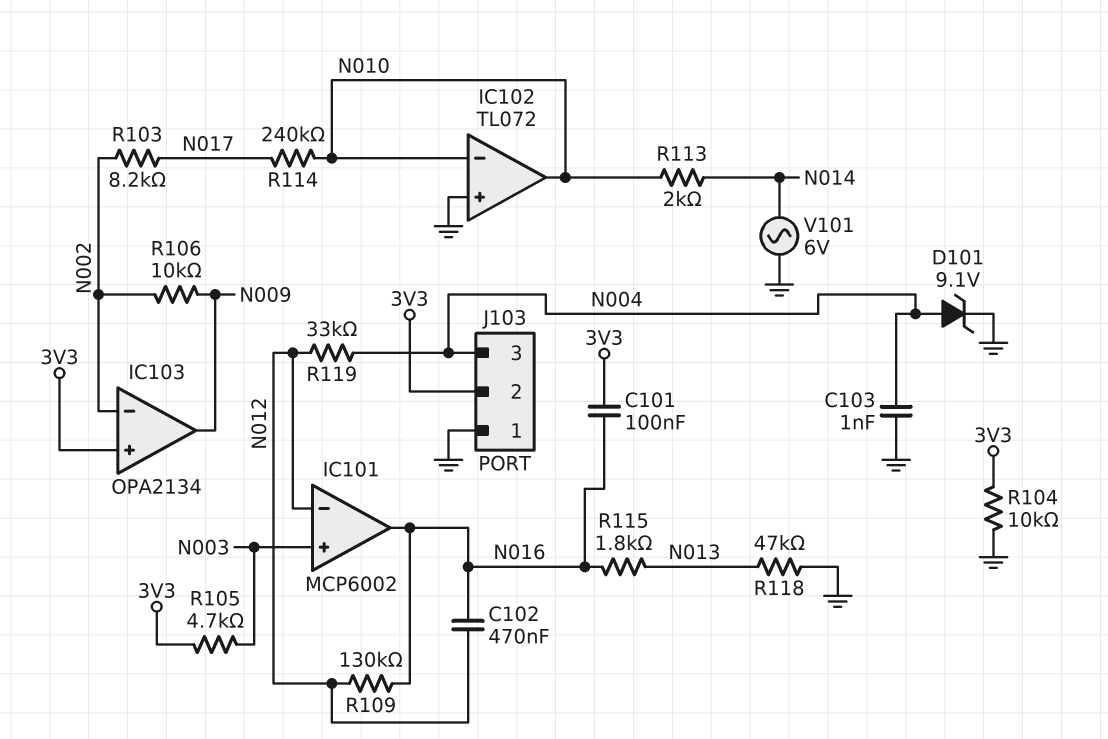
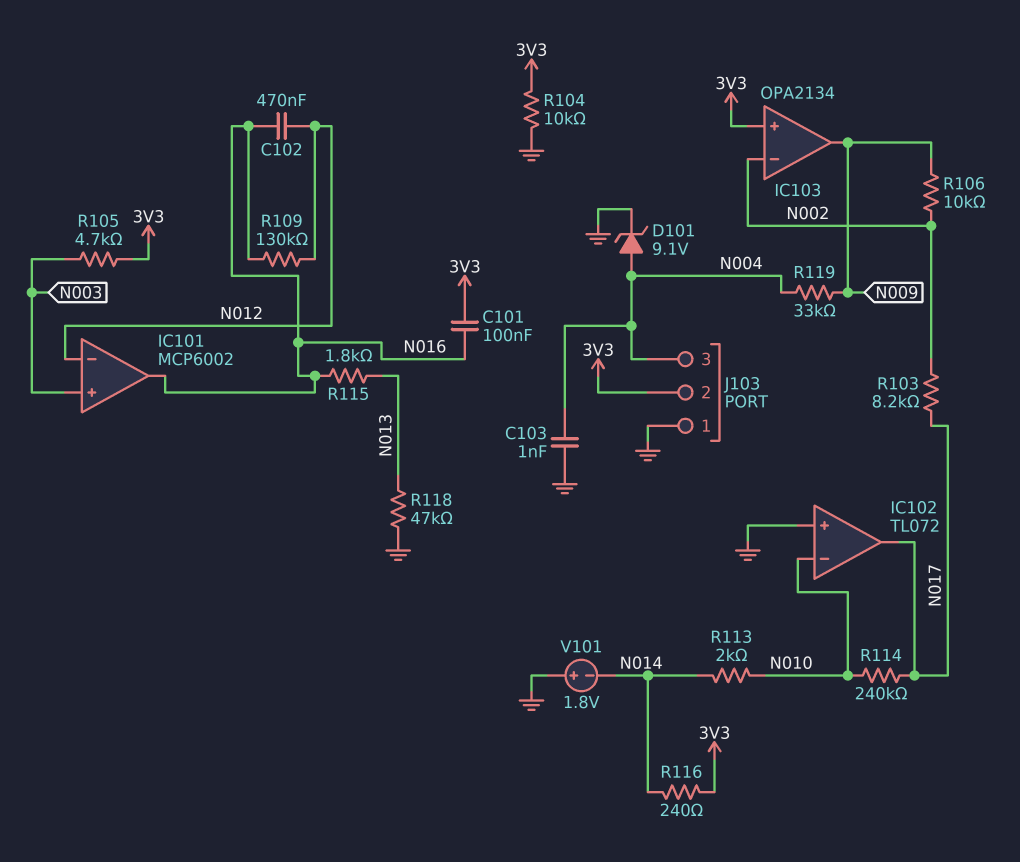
IC102 pin out: N010 -> N017
R116: none -> 240 (3V3, N014)
R119: 33k (N004, N012) -> 33k (N004, N009)
V101: AC 6V (GND, N014) -> 1.8V (plus GND, minus N014)

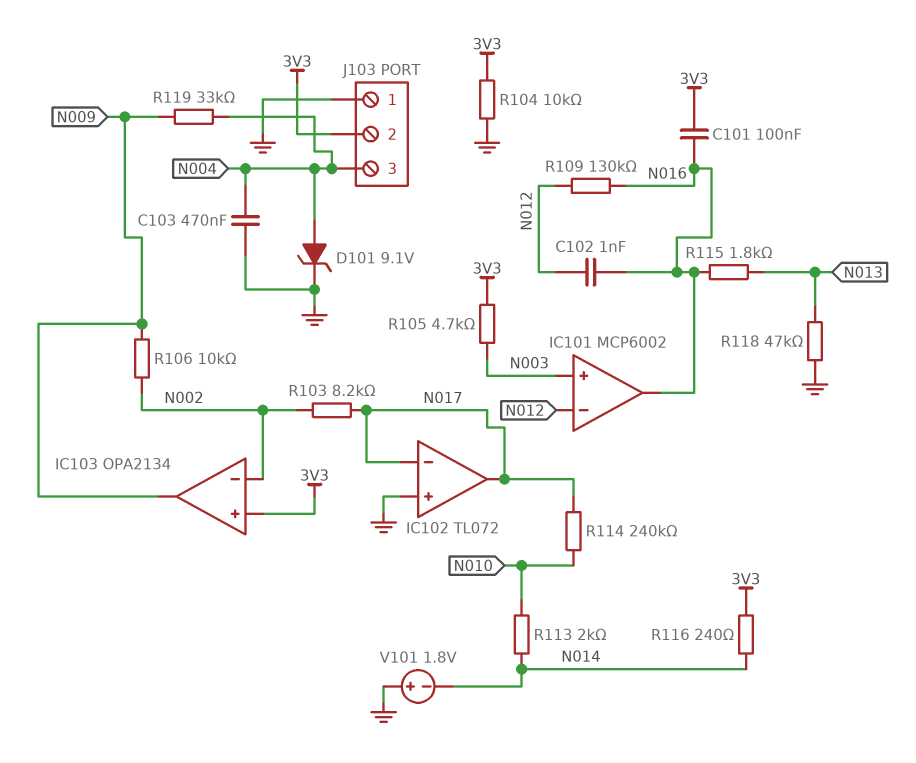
C102: 470nF (N012, N016) -> 1nF (N012, N016)
C103: 1nF (GND, N004) -> 470nF (GND, N004)
IC102 pin in-: N010 -> N017

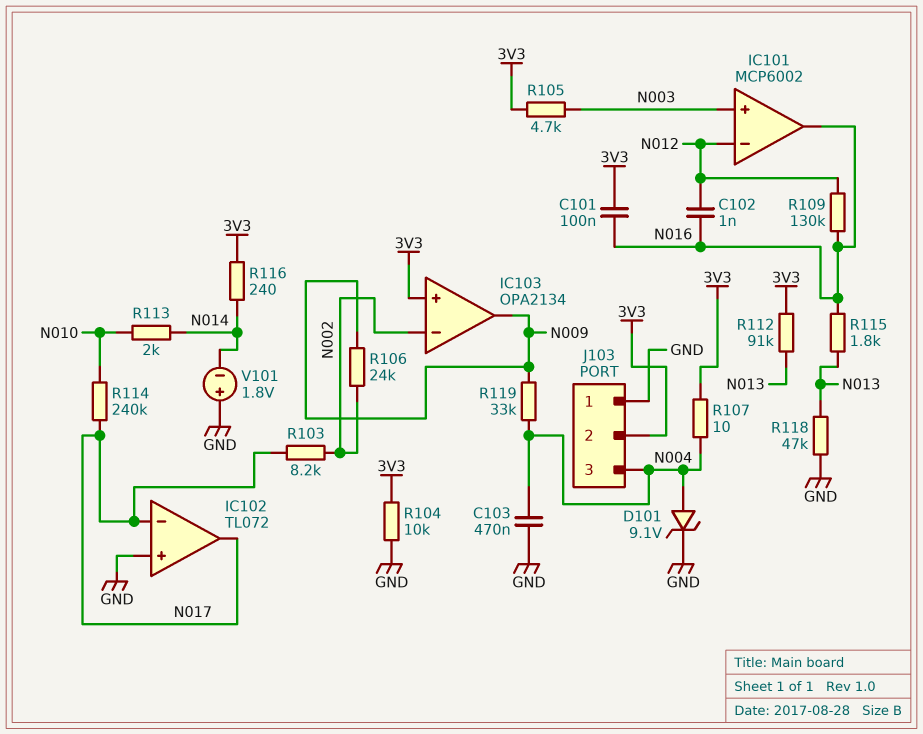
R106: 10k (N002, N009) -> 24k (N002, N009)
R107: none -> 10 (3V3, N004)
R112: none -> 91k (3V3, N013)

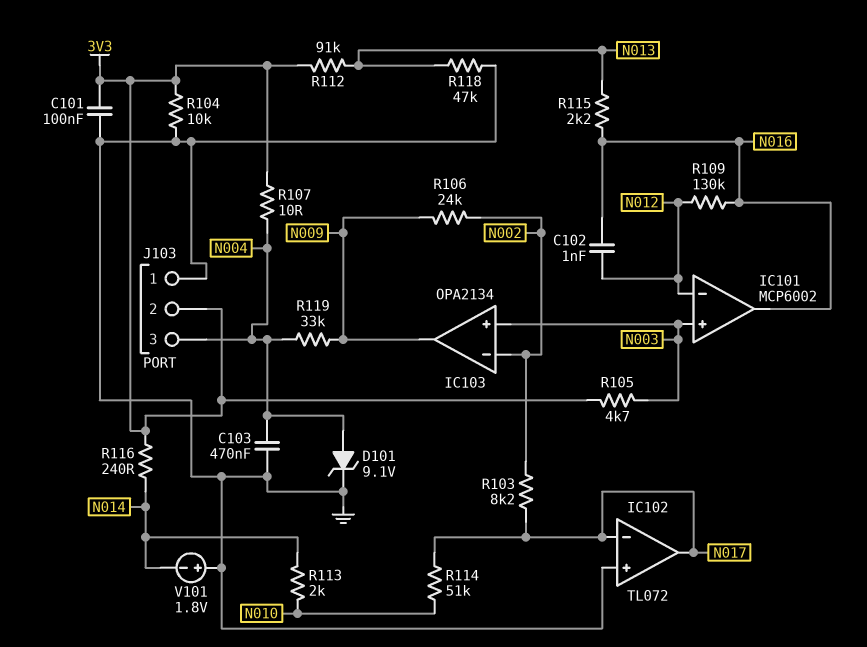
C101: 100nF (3V3, N016) -> 100nF (3V3, GND)
IC103 pin in+: 3V3 -> N003
R114: 240k (N010, N017) -> 51k (N010, N017)
R115: 1.8k (N013, N016) -> 2.2k (N013, N016)

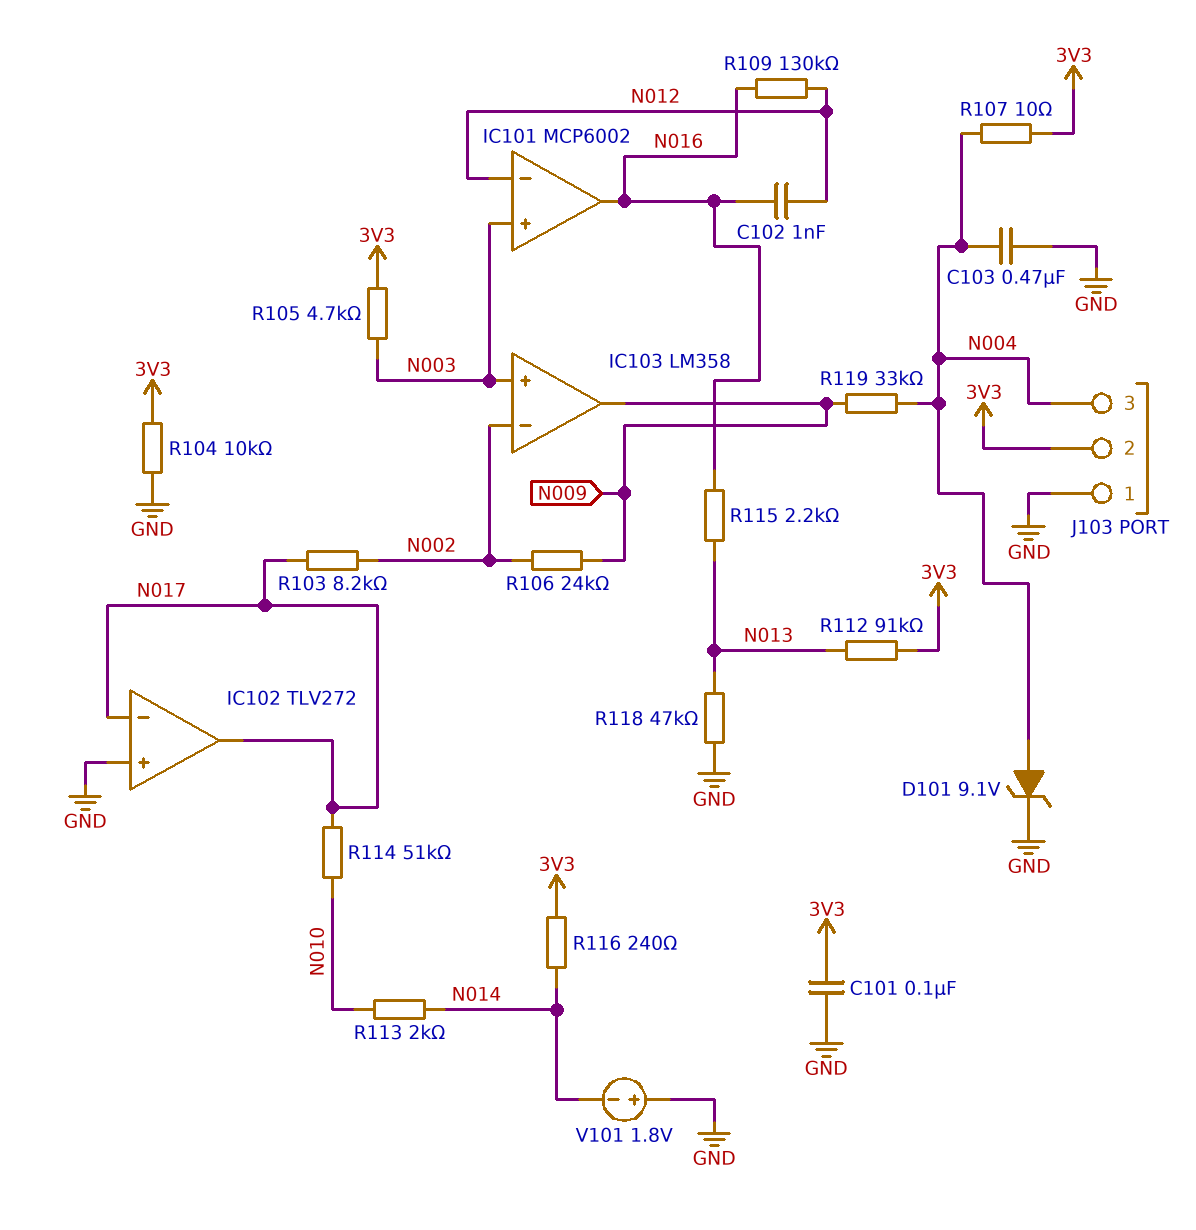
IC102: TL072 -> TLV272
IC103: OPA2134 -> LM358

